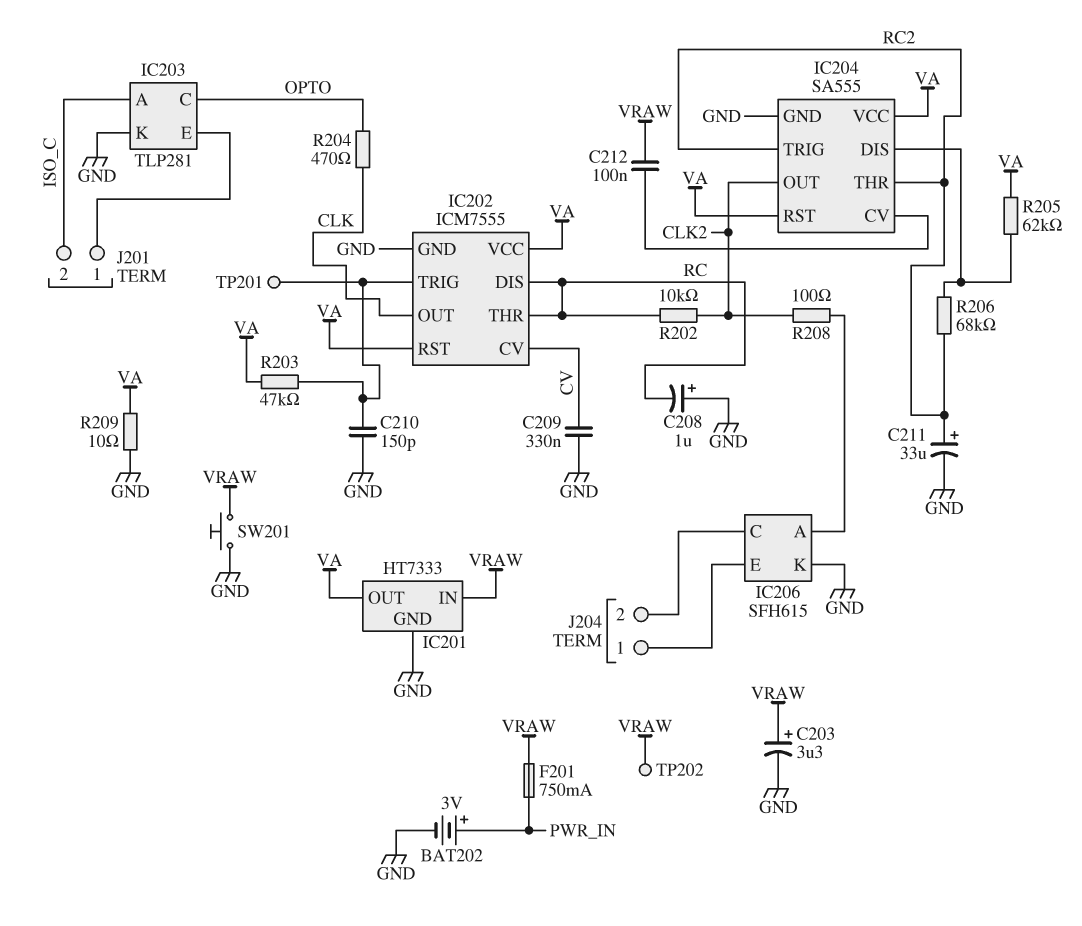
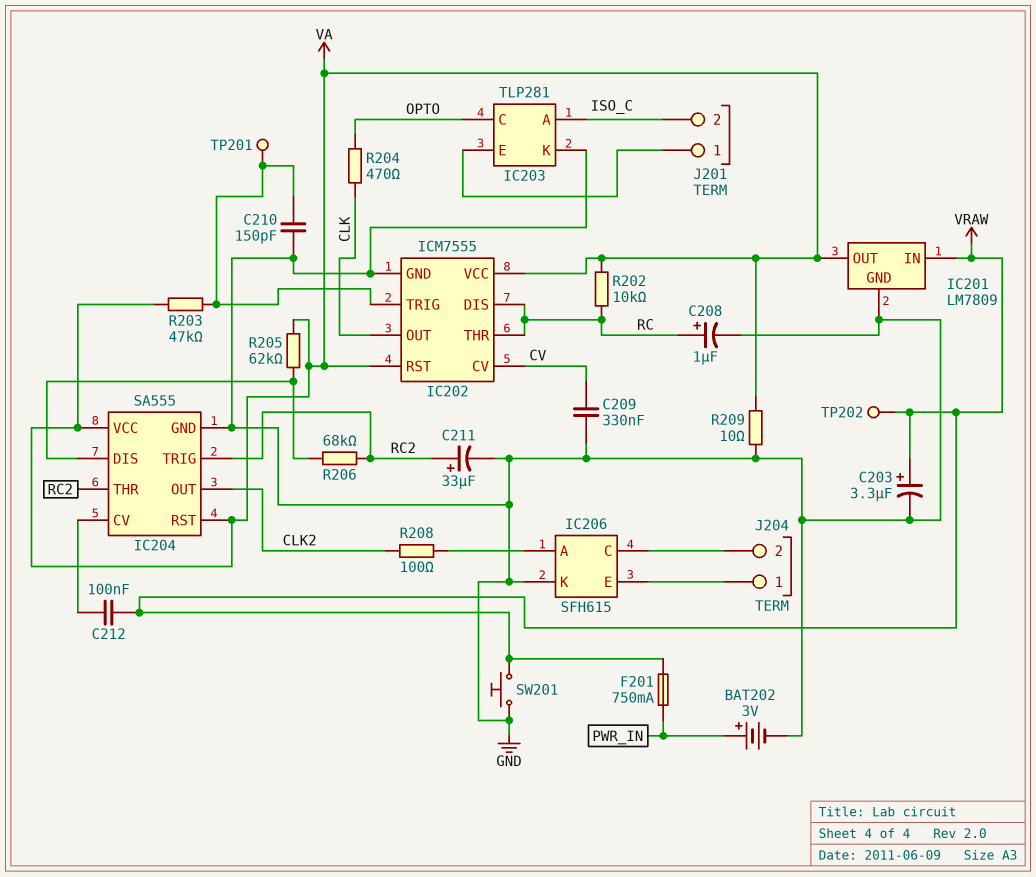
C208: 1uF (plus GND, minus RC) -> 1uF (plus RC, minus GND)
IC201: HT7333 -> LM7809
R202: 10k (CLK2, RC) -> 10k (RC, VA)

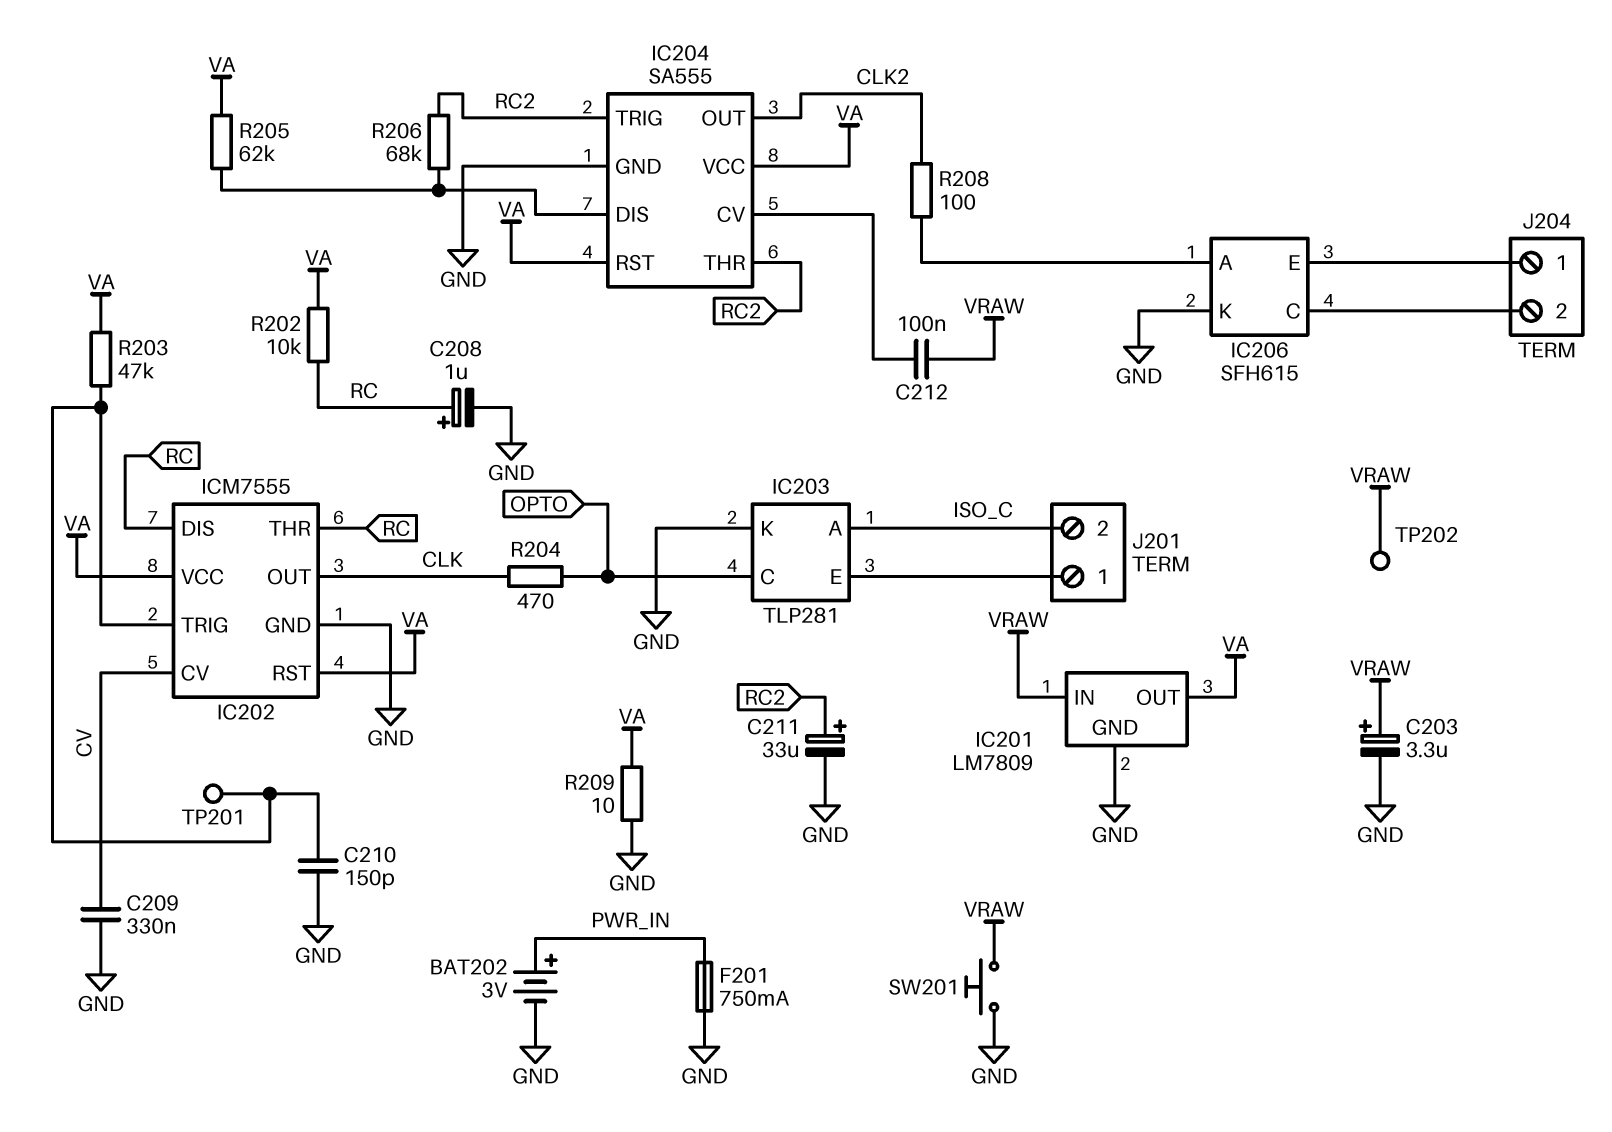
F201: 750mA (PWR_IN, VRAW) -> 750mA (GND, PWR_IN)

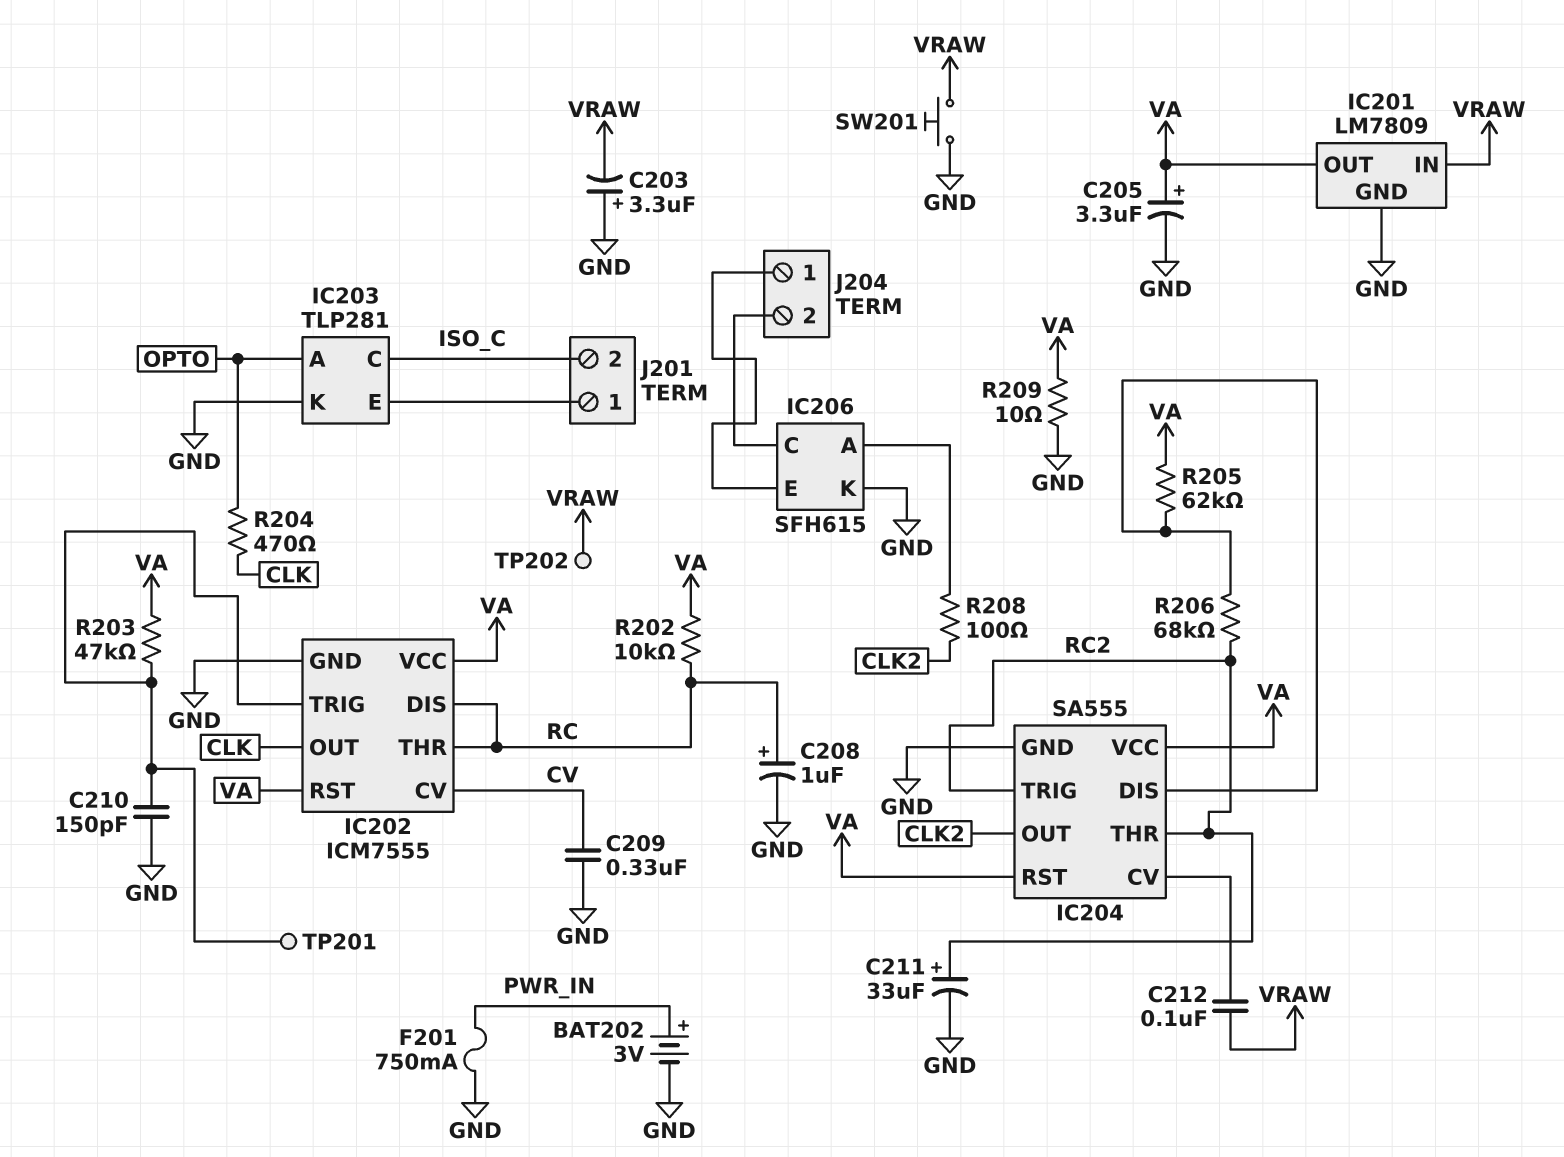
C203: 3.3uF (plus VRAW, minus GND) -> 3.3uF (plus GND, minus VRAW)
C205: none -> 3.3uF (plus VA, minus GND)
IC203 pin A: ISO_C -> OPTO
IC203 pin C: OPTO -> ISO_C

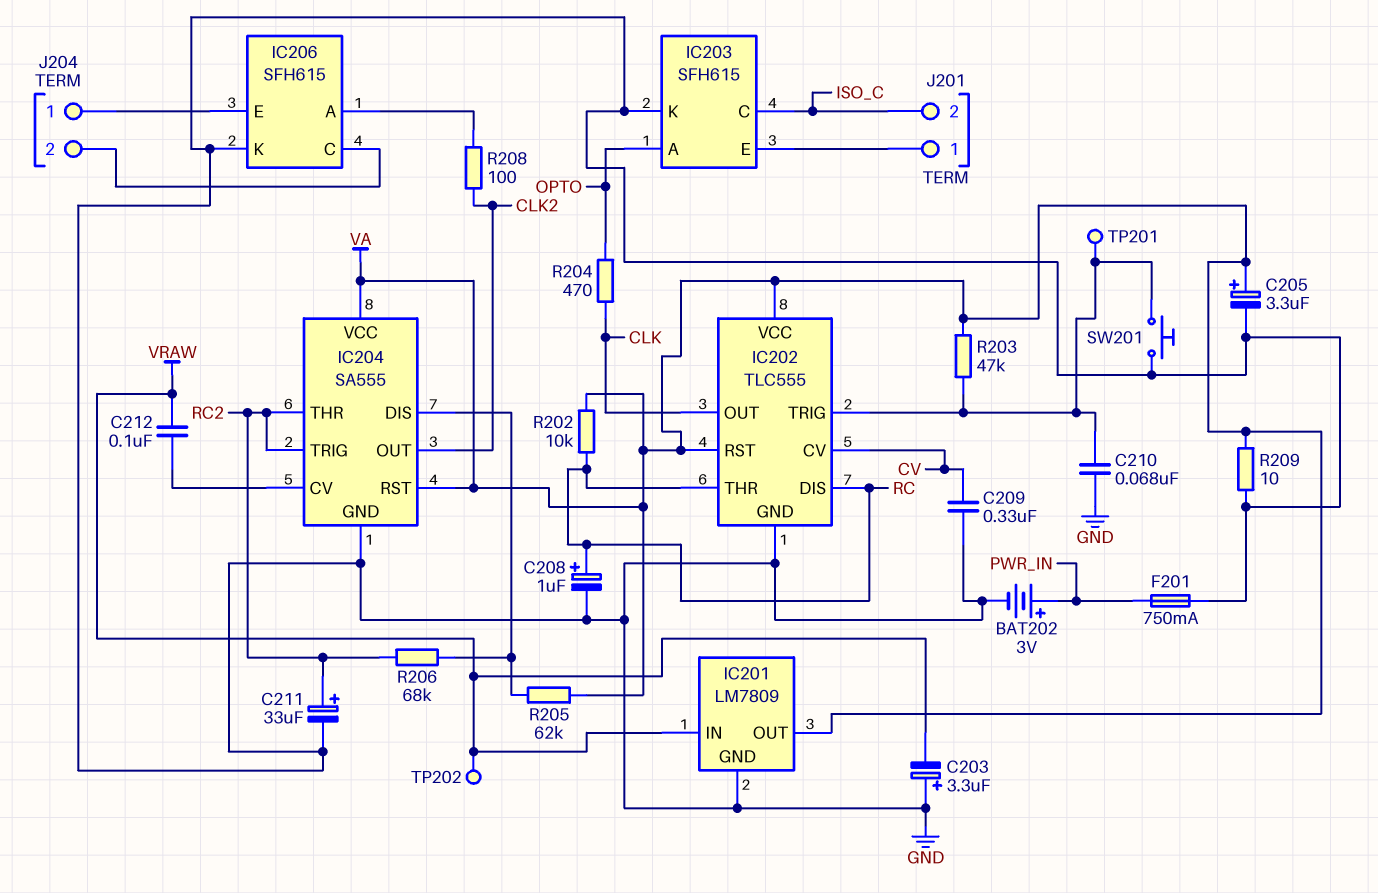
C210: 150pF (GND, IC202/TRIG) -> 68nF (GND, IC202/TRIG)
IC202: ICM7555 -> TLC555
IC203: TLP281 -> SFH615
SW201: button (GND, VRAW) -> button (GND, IC202/TRIG)

